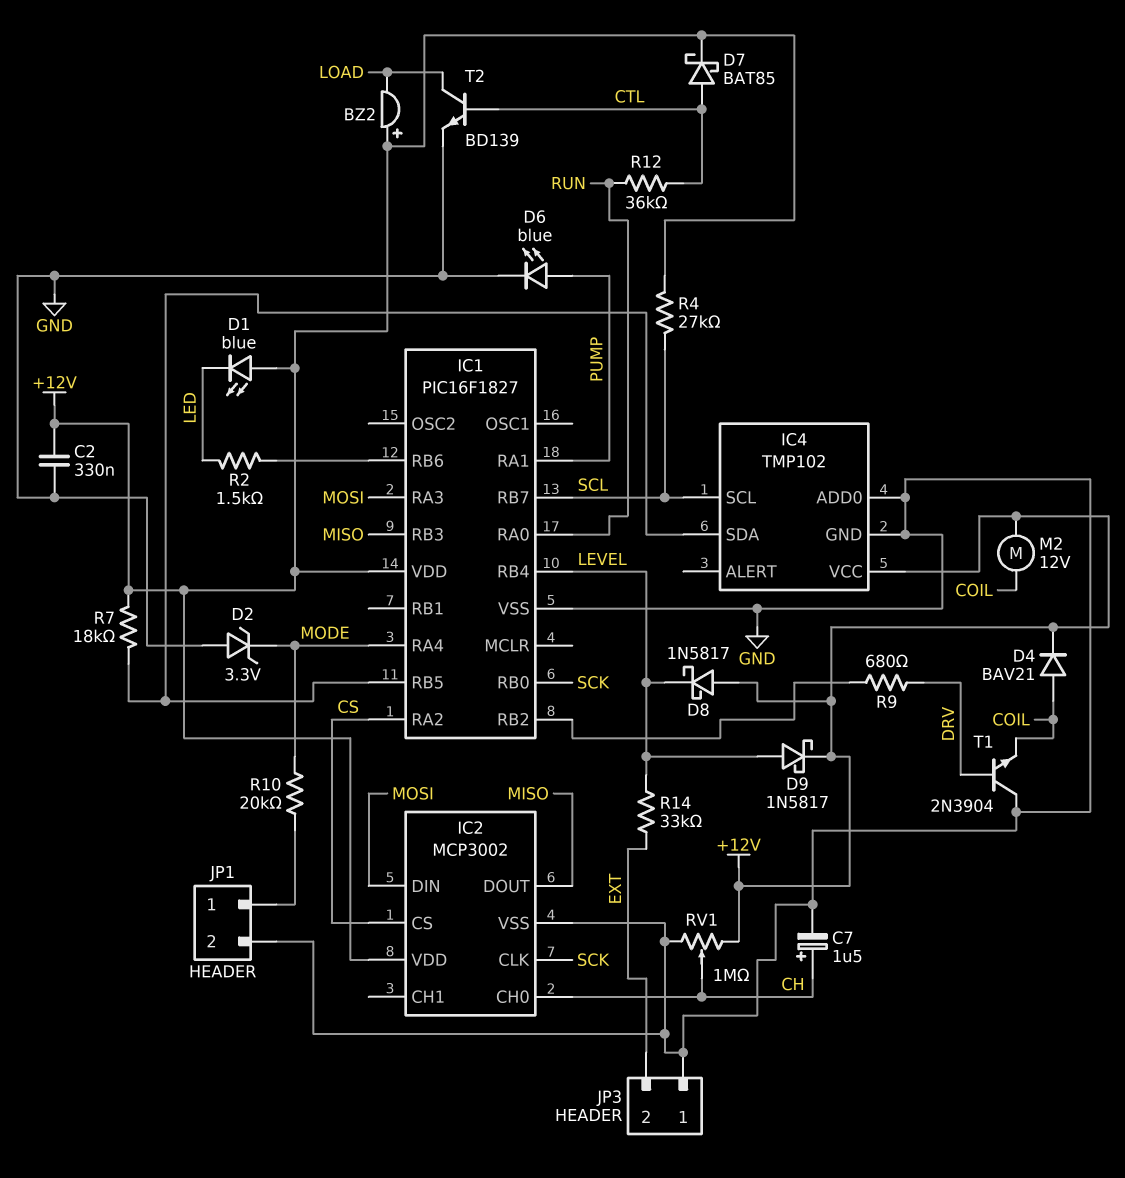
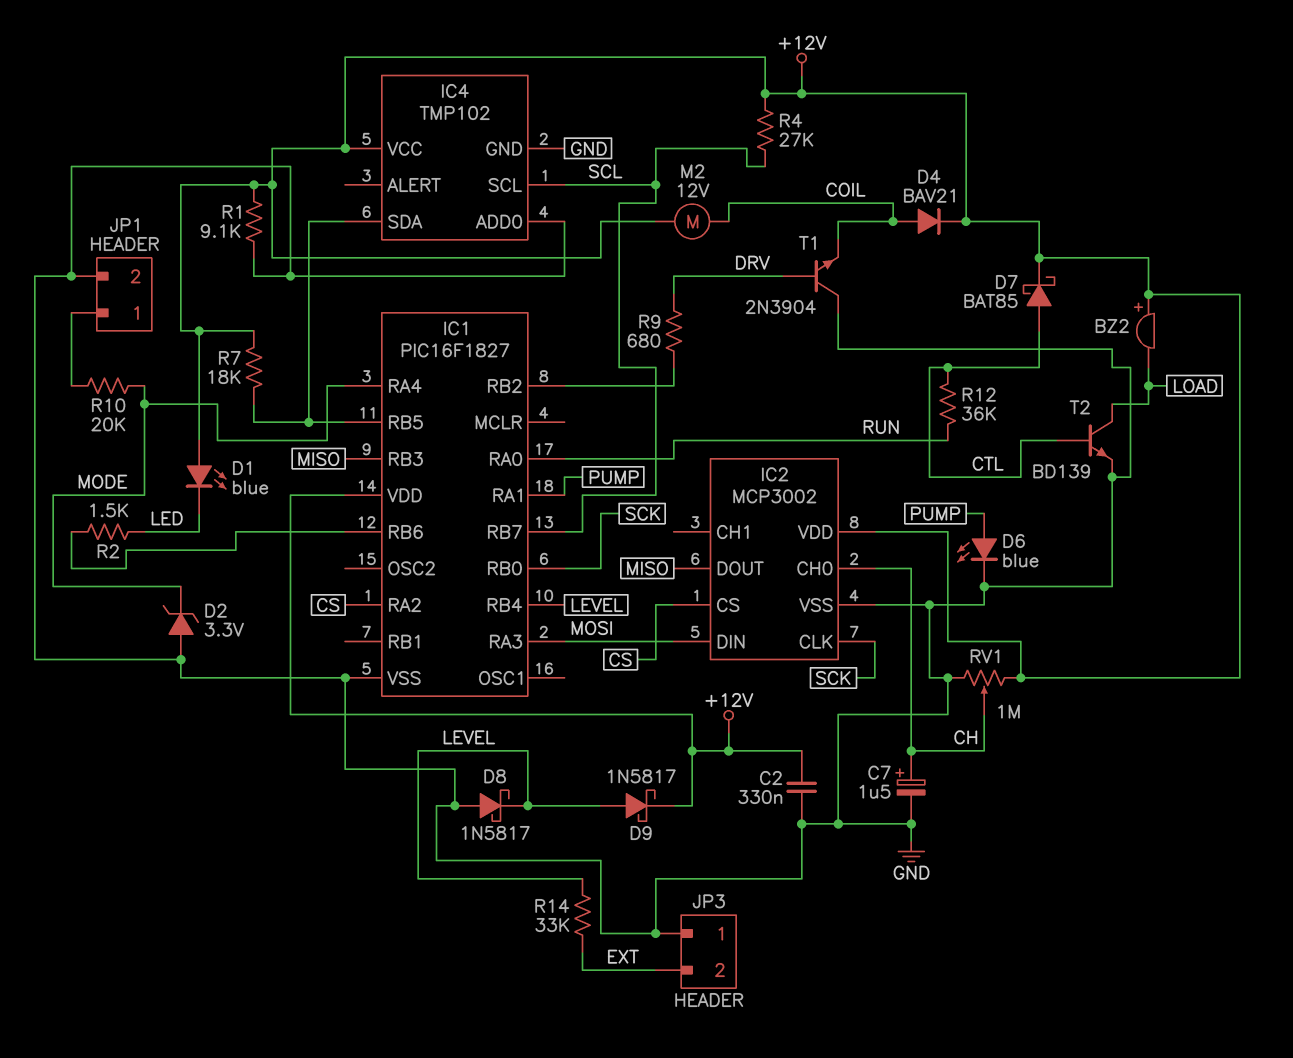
D8: schottky 1N5817 (A +12V, K LEVEL) -> schottky 1N5817 (A GND, K LEVEL)
R1: none -> 9.1k (+12V, GND)

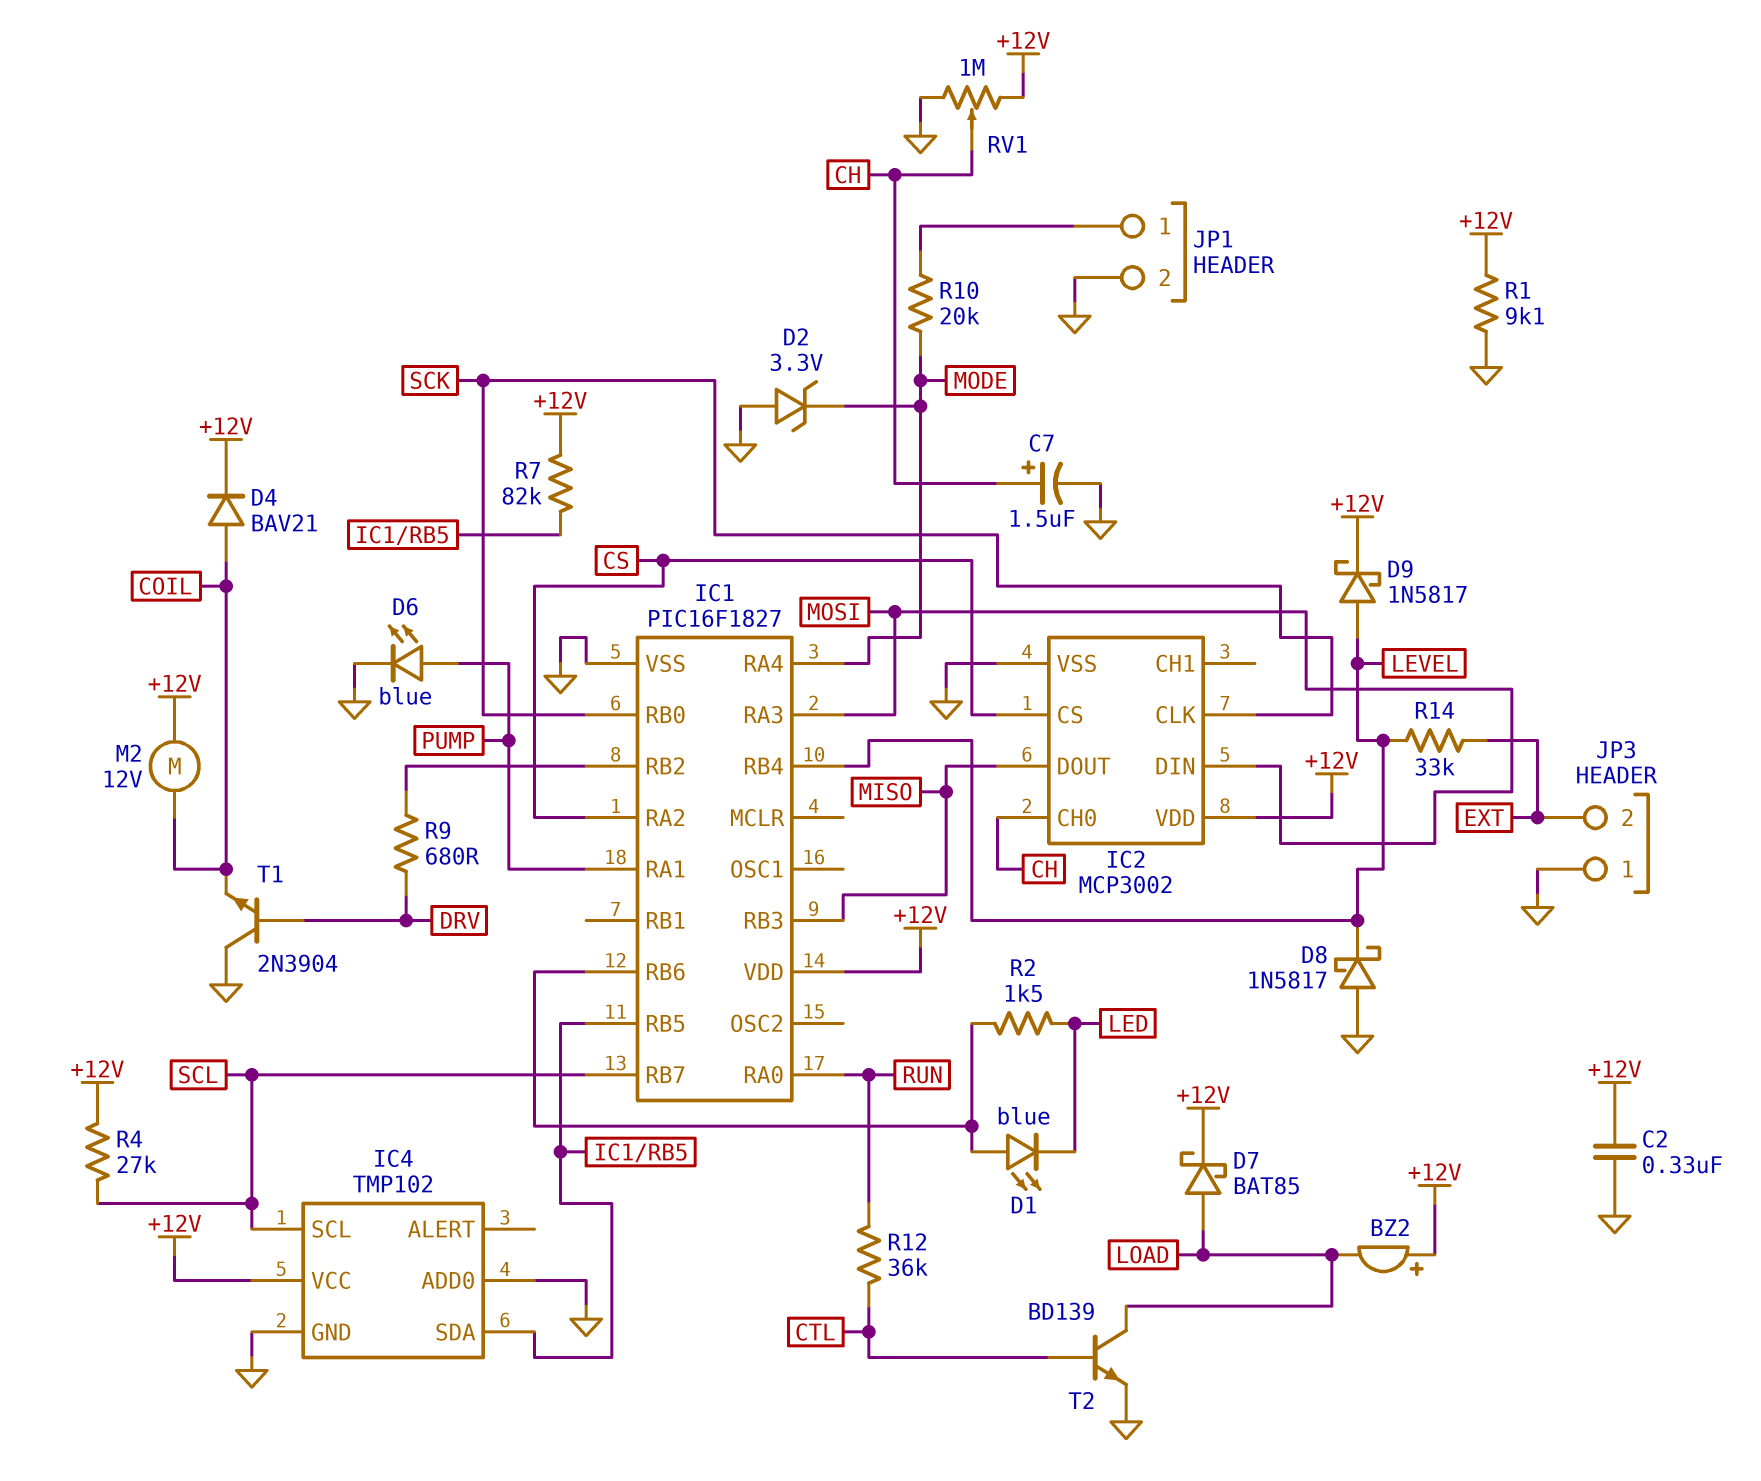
D1: LED blue (A +12V, K LED) -> LED blue (A IC1/RB6, K LED)
D7: schottky BAT85 (A CTL, K +12V) -> schottky BAT85 (A LOAD, K +12V)
R7: 18k (+12V, IC1/RB5) -> 82k (+12V, IC1/RB5)

